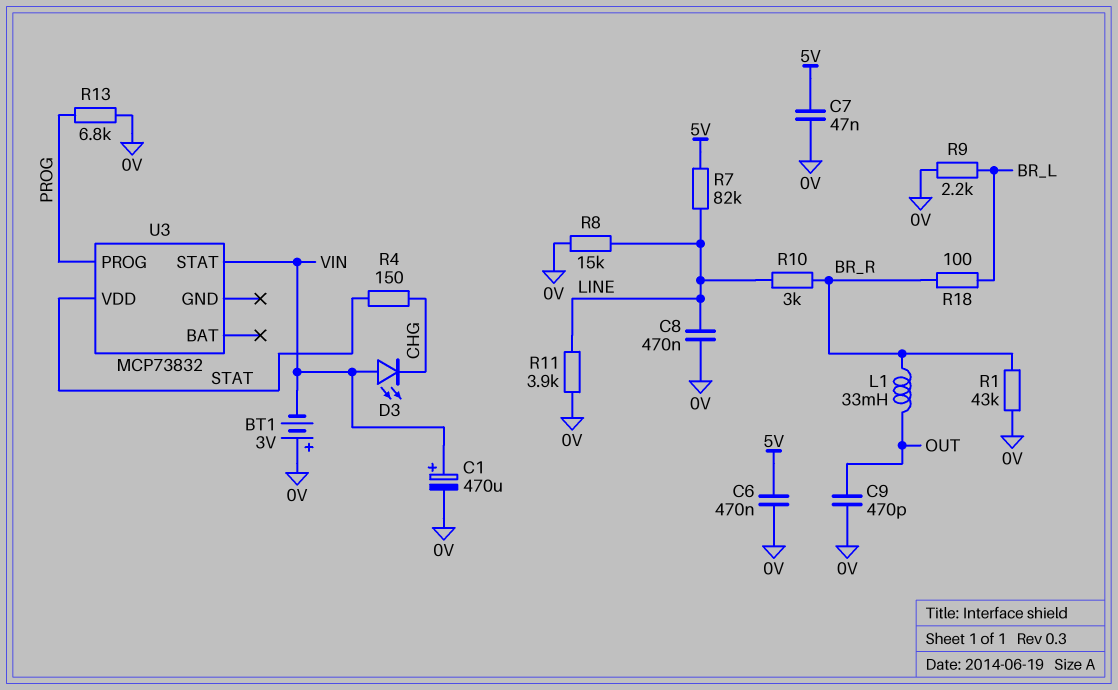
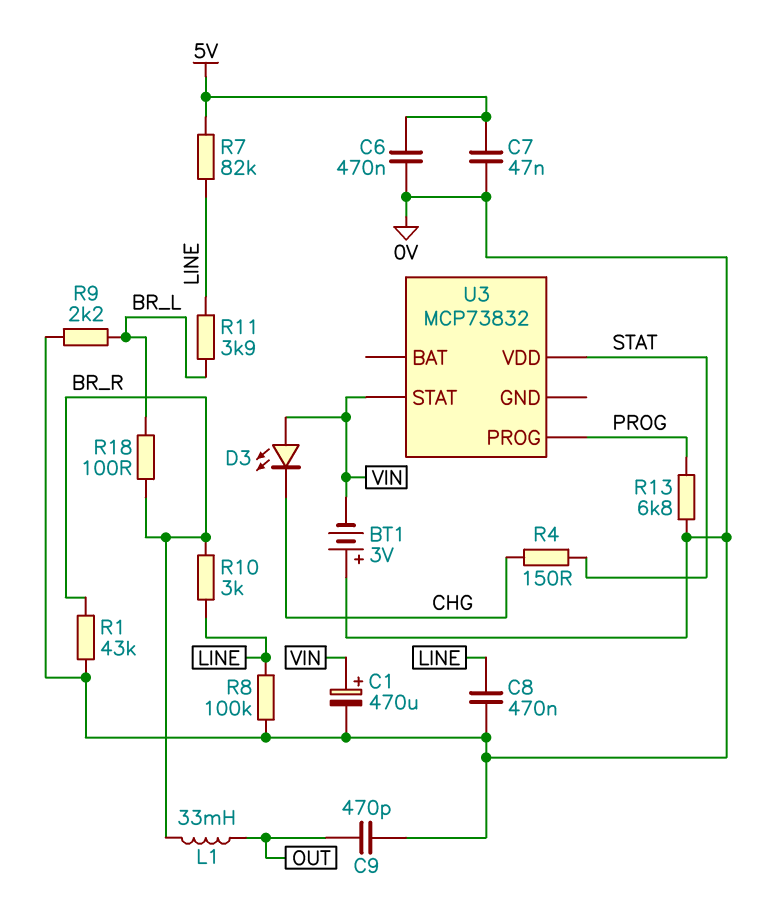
R8: 15k (0V, LINE) -> 100k (0V, LINE)
R11: 3.9k (0V, LINE) -> 3.9k (BR_L, LINE)

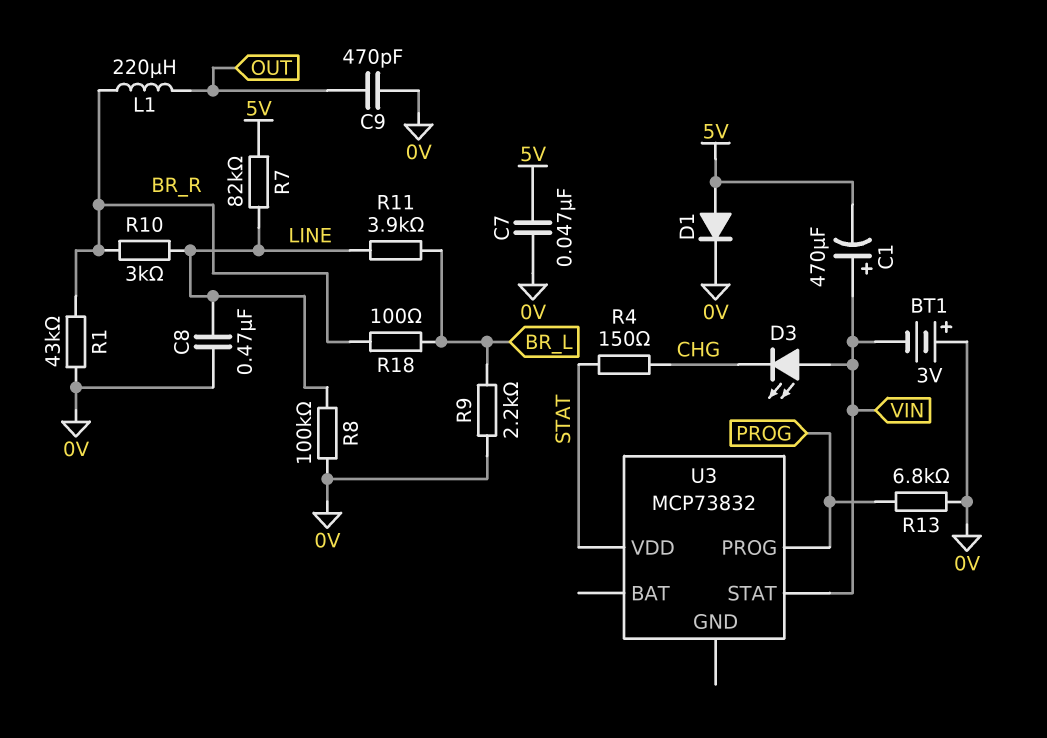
C1: 470uF (plus VIN, minus 0V) -> 470uF (plus VIN, minus 5V)
C6: 470nF (0V, 5V) -> none
D1: none -> diode (A 5V, K 0V)
L1: 33mH (BR_R, OUT) -> 220uH (BR_R, OUT)

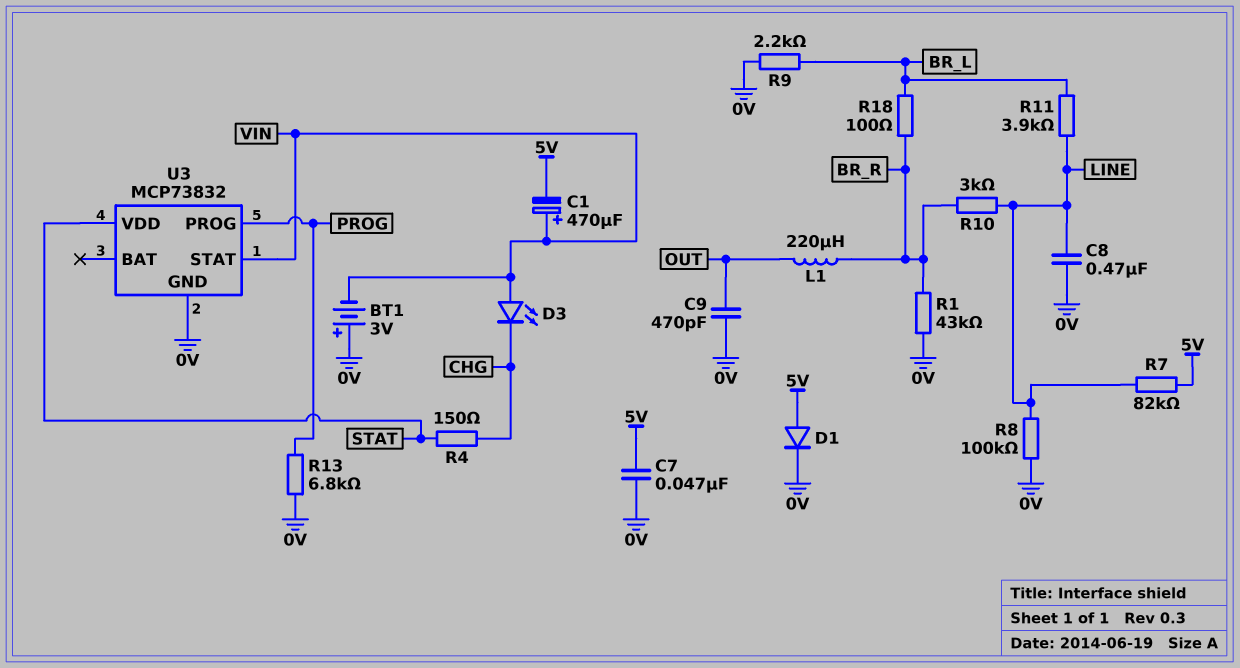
U3 pin GND: none -> 0V

